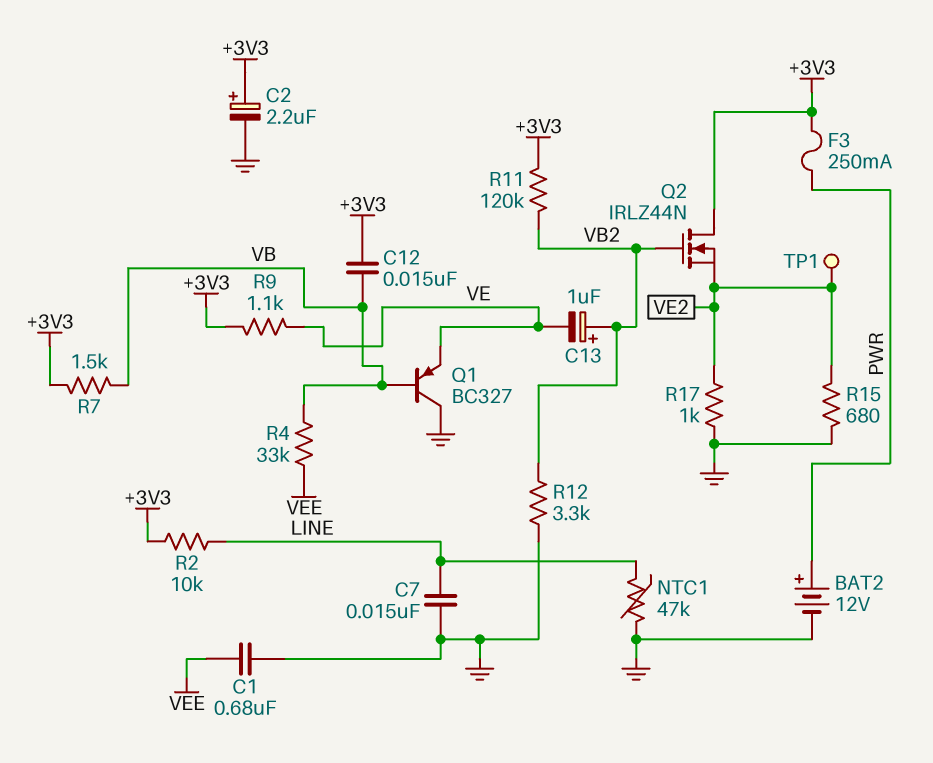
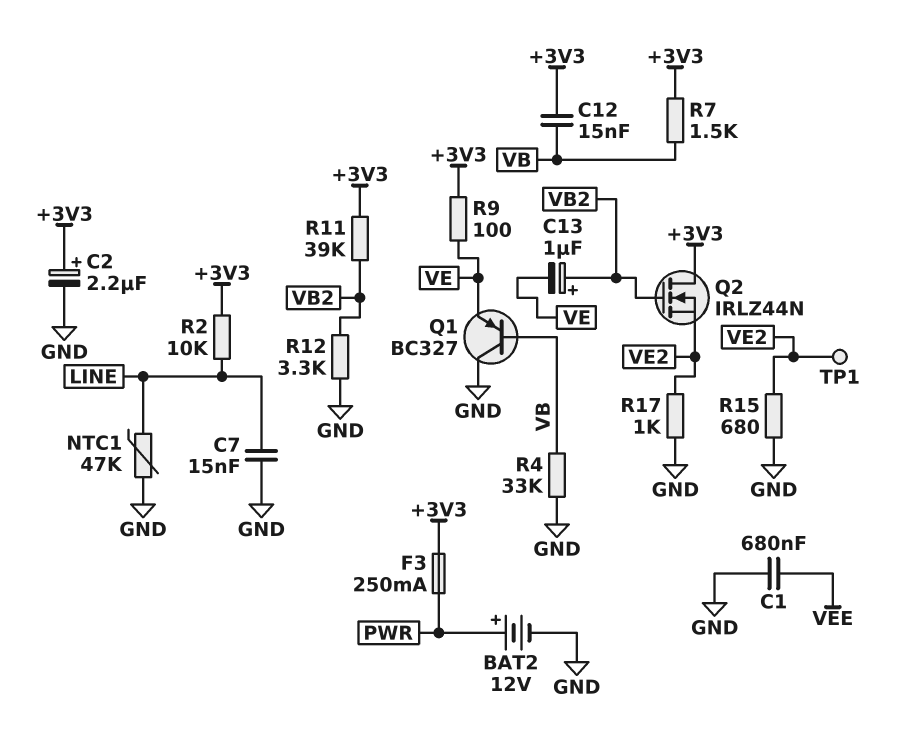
R4: 33k (VB, VEE) -> 33k (GND, VB)
R9: 1.1k (+3V3, VE) -> 100 (+3V3, VE)
R11: 120k (+3V3, VB2) -> 39k (+3V3, VB2)

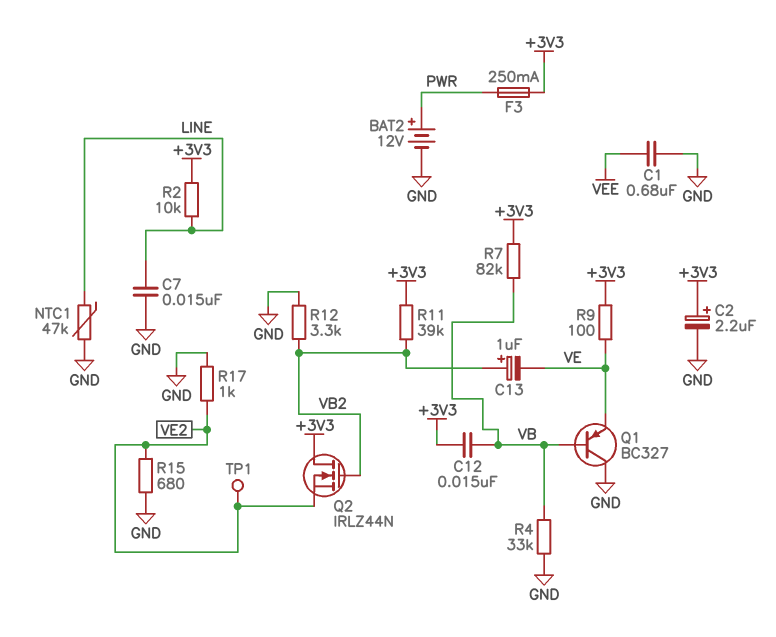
R7: 1.5k (+3V3, VB) -> 82k (+3V3, VB)

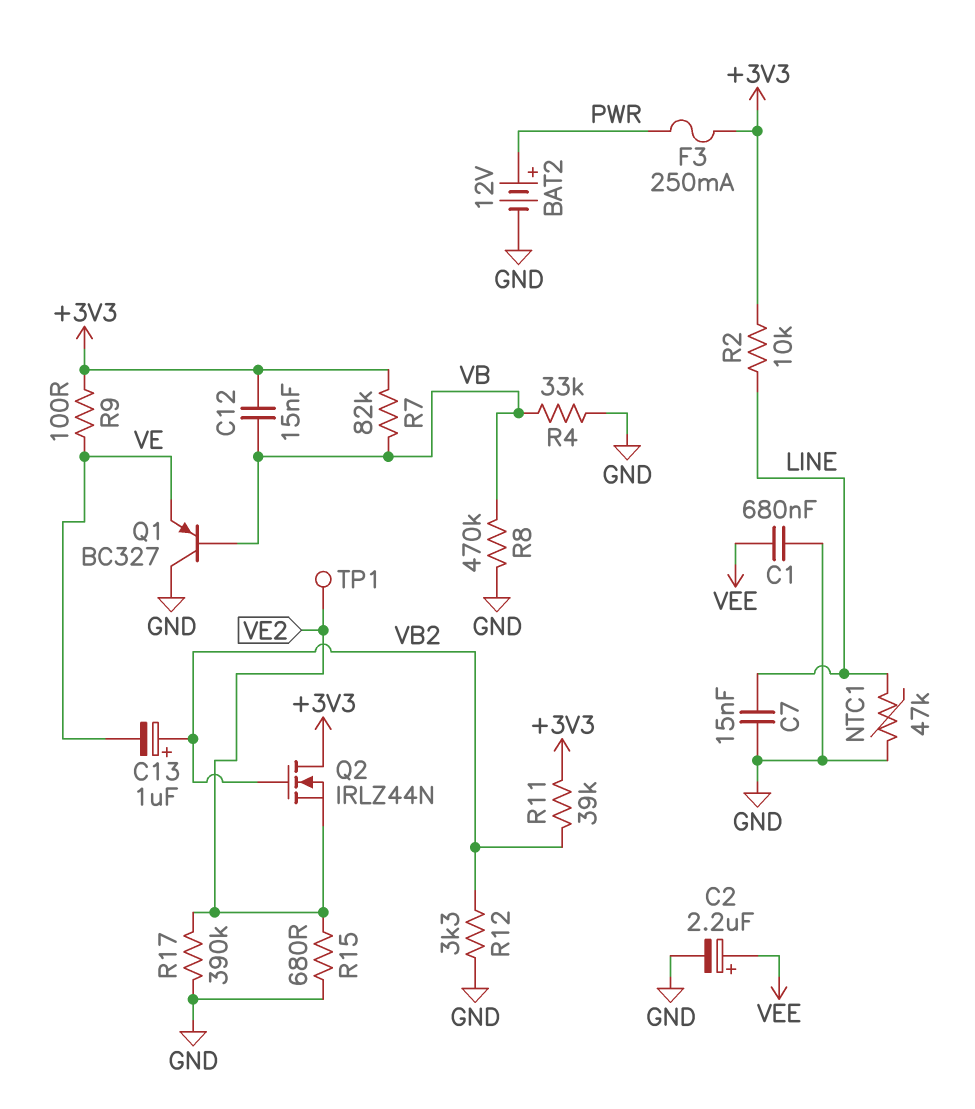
C2: 2.2uF (plus +3V3, minus GND) -> 2.2uF (plus VEE, minus GND)
R8: none -> 470k (GND, VB)
R17: 1k (GND, VE2) -> 390k (GND, VE2)

